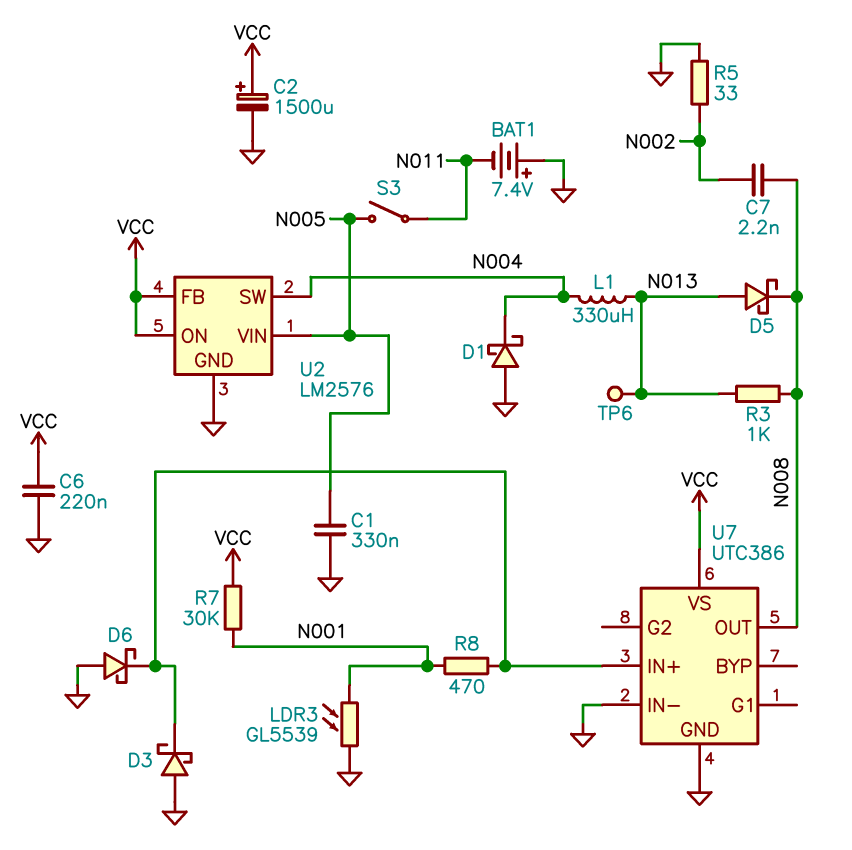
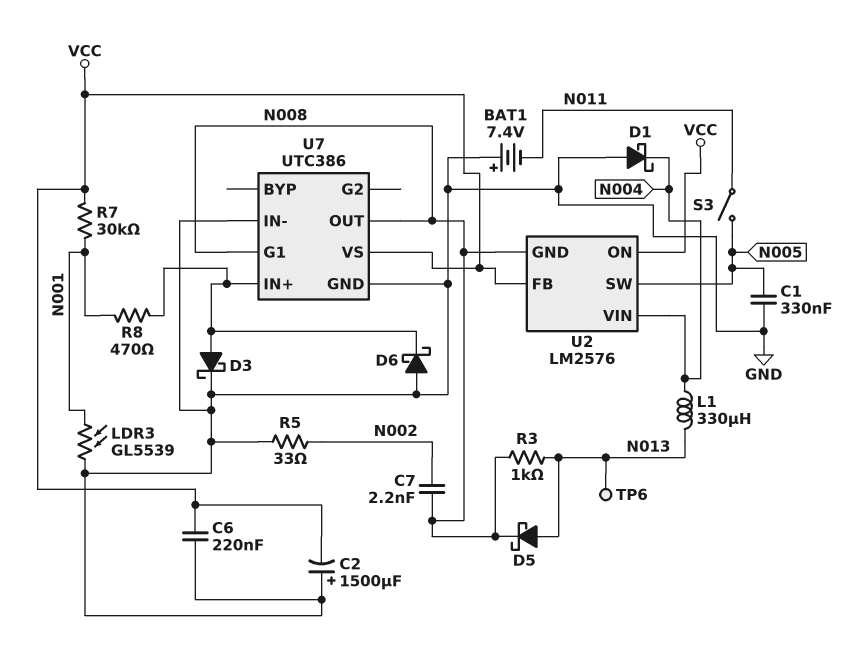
C2: 1500uF (plus VCC, minus GND) -> 1500uF (plus GND, minus VCC)
D3: schottky (A GND, K U7/IN+) -> schottky (A U7/IN+, K GND)
U2 pin GND: GND -> N008
U2 pin SW: N004 -> N005
U2 pin VIN: N005 -> N004
U7 pin G1: none -> N008

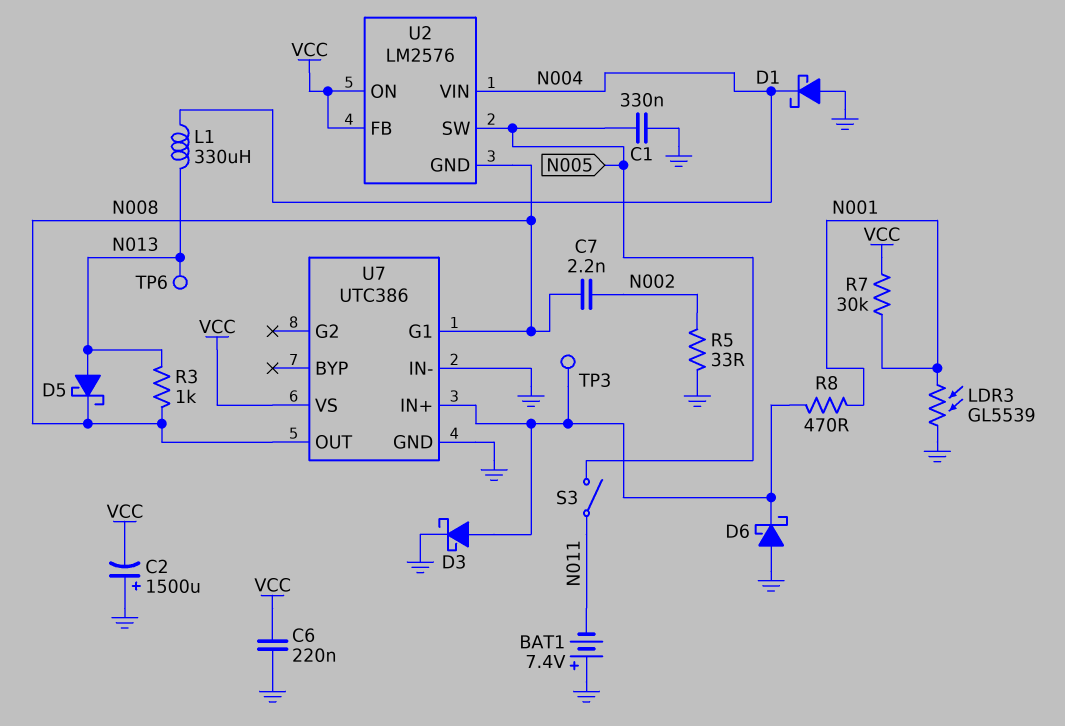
TP3: none -> test point (U7/IN+)

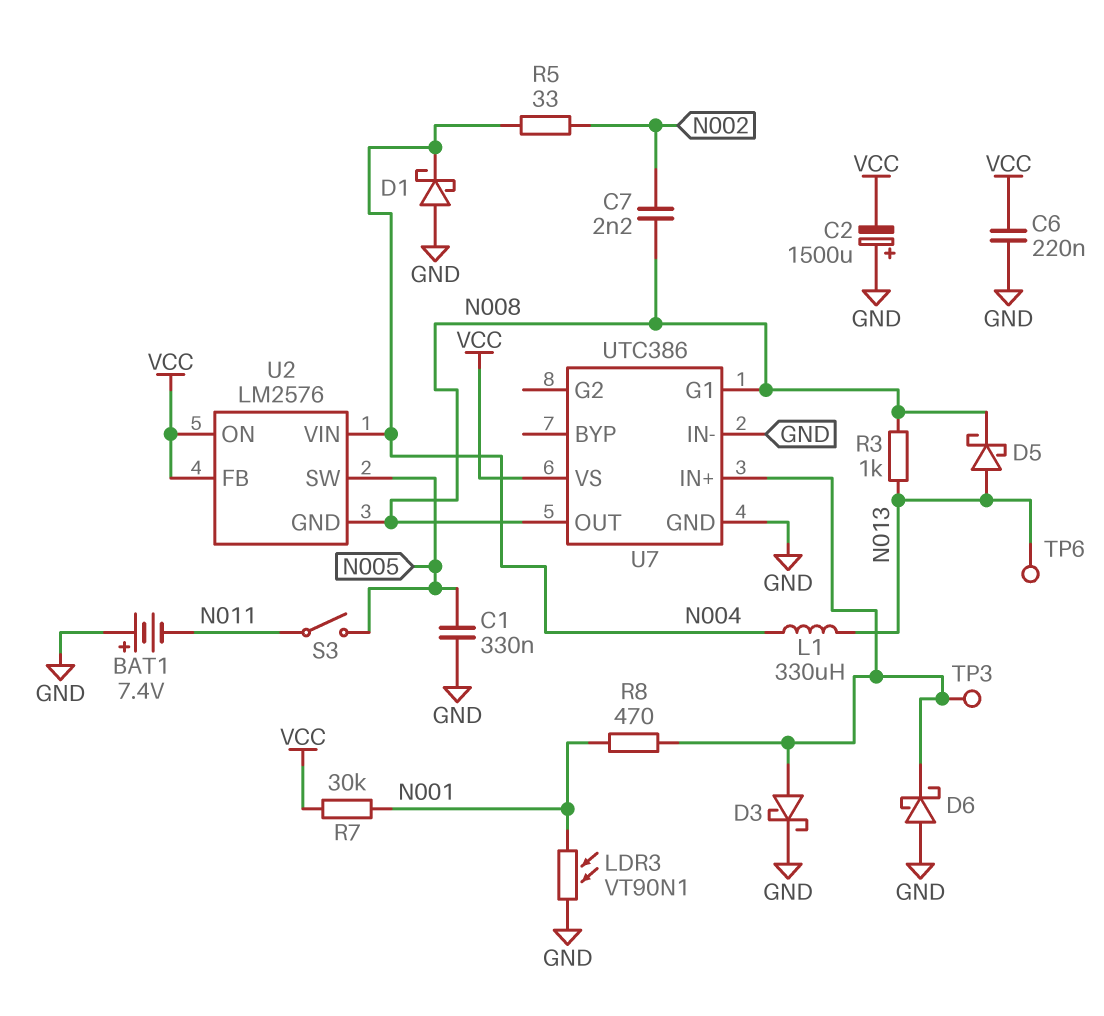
LDR3: GL5539 (GND, N001) -> VT90N1 (GND, N001)
R5: 33 (GND, N002) -> 33 (N002, N004)

